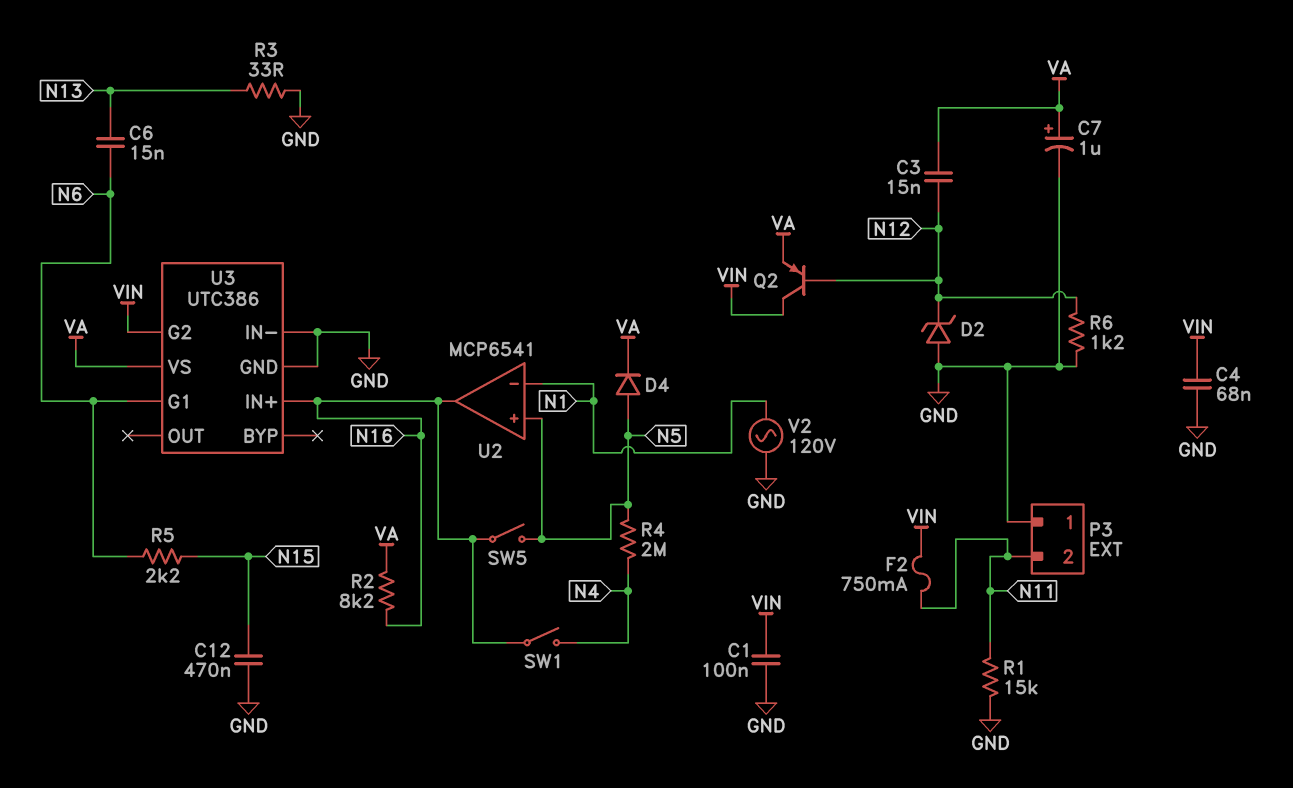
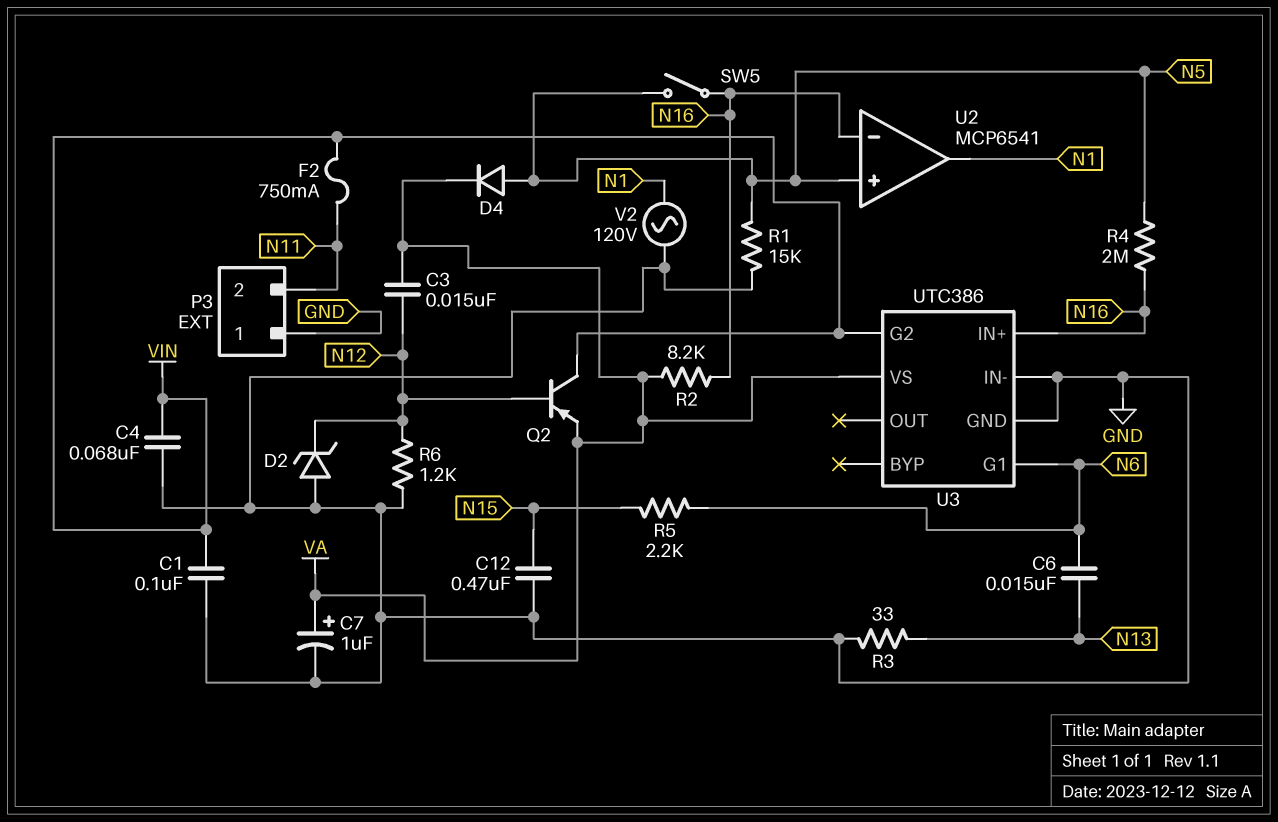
R1: 15k (GND, N11) -> 15k (GND, N5)
R4: 2M (N4, N5) -> 2M (N5, N16)
SW1: switch (N4, N16) -> none
U2 pin in-: N1 -> N16
U2 pin out: N16 -> N1

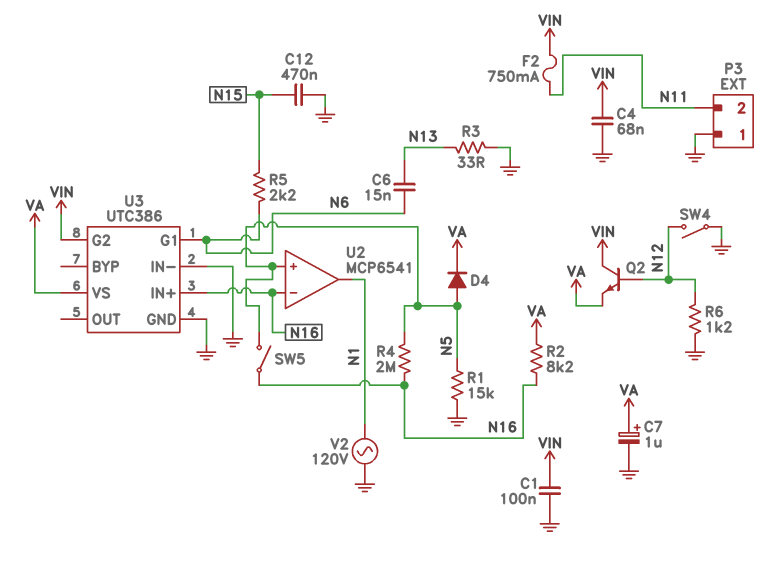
C3: 15nF (N12, VA) -> none
D2: zener (A GND, K N12) -> none
Q2: PNP (B N12, C VIN, E VA) -> NPN (B N12, C VIN, E VA)
SW4: none -> switch (GND, N12)

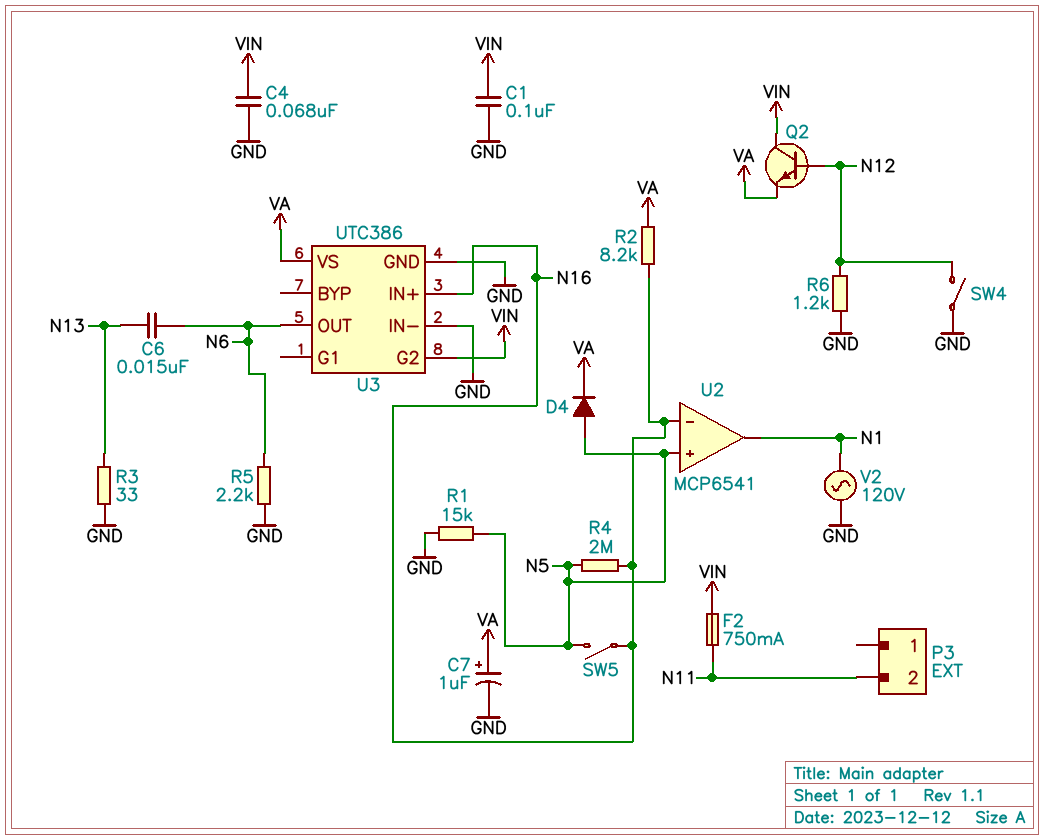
C12: 470nF (GND, N15) -> none
P3 pin 1: GND -> none
R5: 2.2k (N6, N15) -> 2.2k (GND, N6)
U3 pin G1: N6 -> none
U3 pin OUT: none -> N6

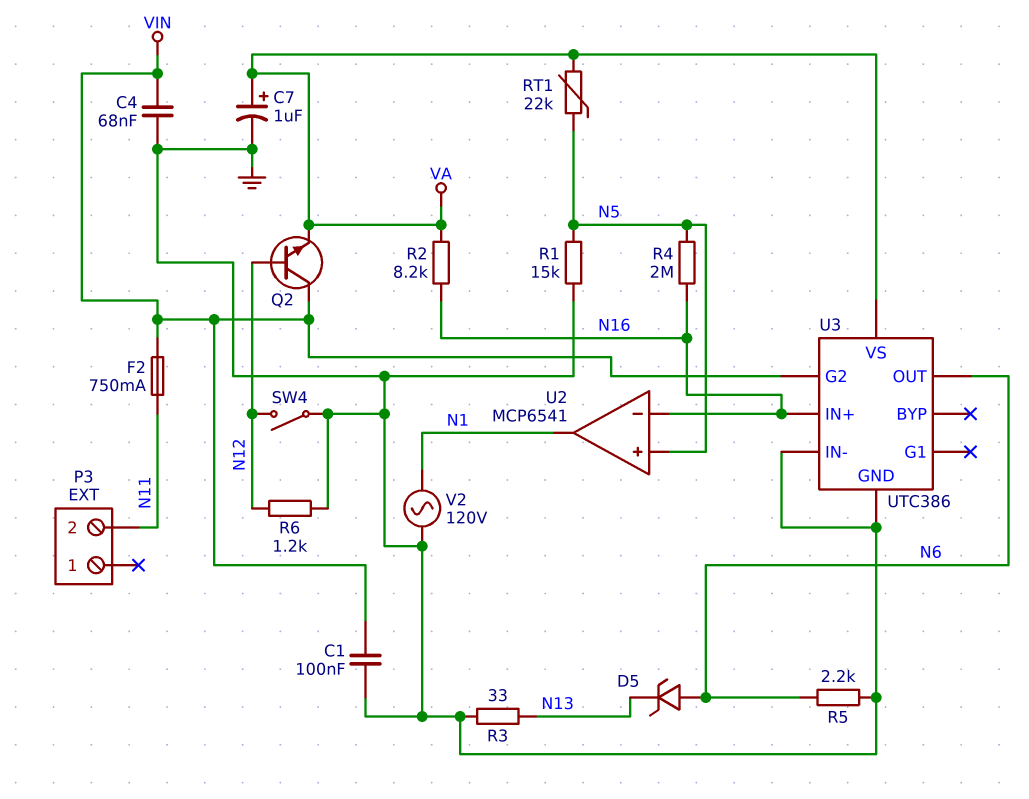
C6: 15nF (N6, N13) -> none
D4: diode (A N5, K VA) -> none
D5: none -> zener (A N6, K N13)
RT1: none -> 22k (N5, VA)
SW5: switch (N5, N16) -> none

